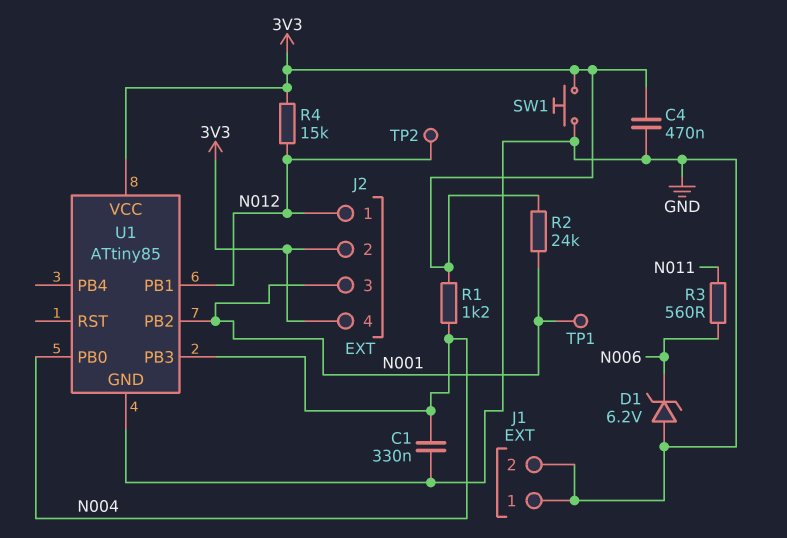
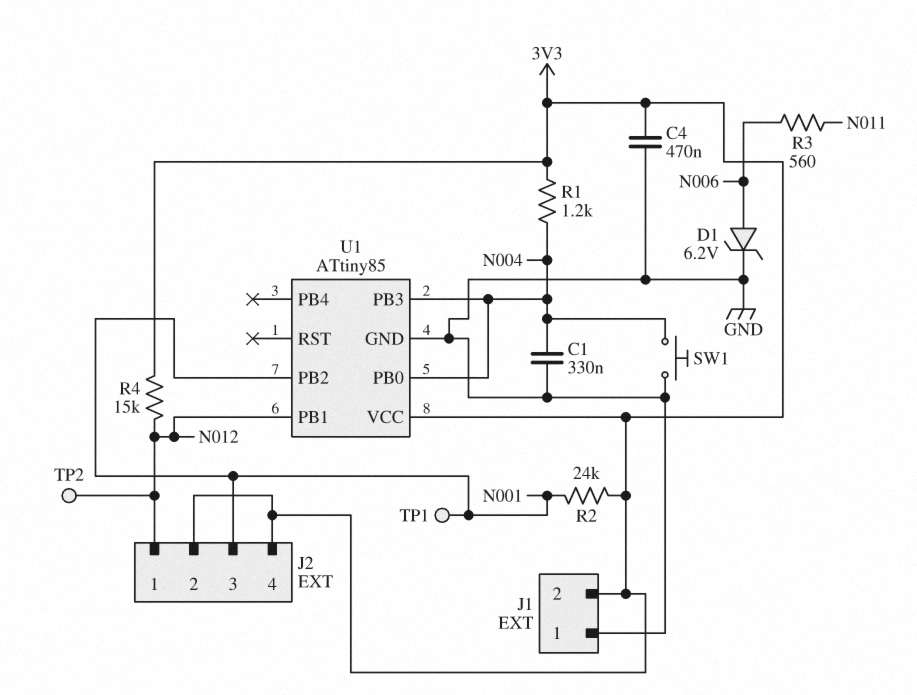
D1: zener 6.2V (A GND, K N006) -> zener 6.2V (A N006, K GND)
J1 pin 2: GND -> 3V3
SW1: button (3V3, GND) -> button (GND, N004)

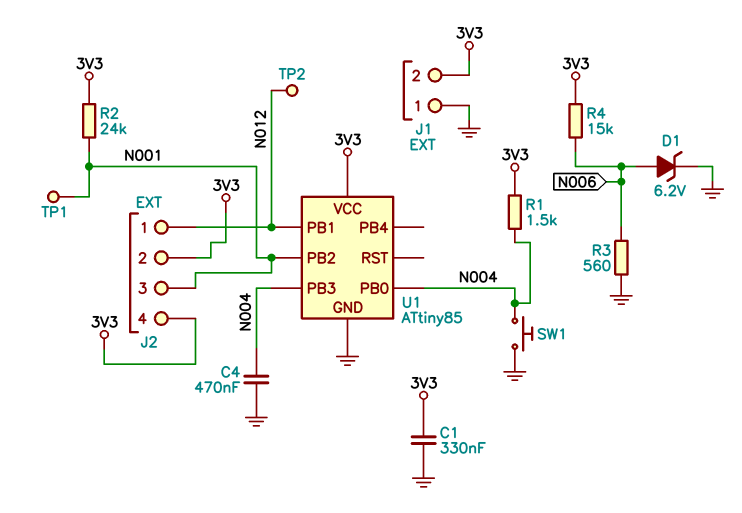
C1: 330nF (GND, N004) -> 330nF (3V3, GND)
C4: 470nF (3V3, GND) -> 470nF (GND, N004)
R1: 1.2k (3V3, N004) -> 1.5k (3V3, N004)
R3: 560 (N006, N011) -> 560 (GND, N006)
R4: 15k (3V3, N012) -> 15k (3V3, N006)

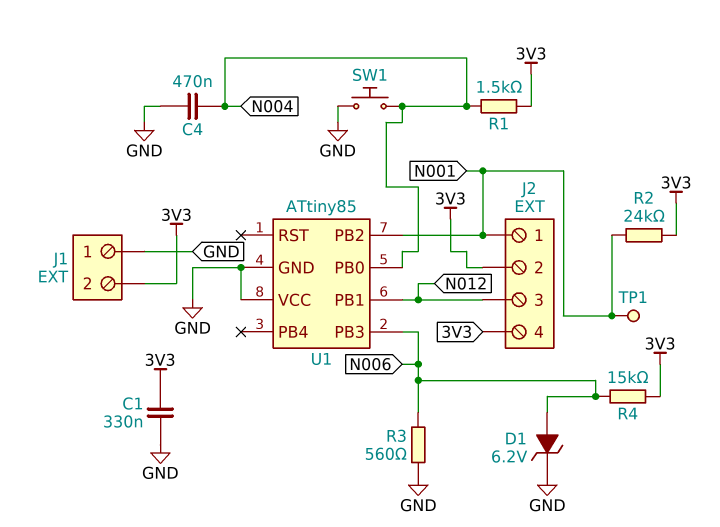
J2 pin 1: N012 -> N001
J2 pin 3: N001 -> N012
TP2: test point (N012) -> none
U1 pin PB3: N004 -> N006
U1 pin VCC: 3V3 -> GND

